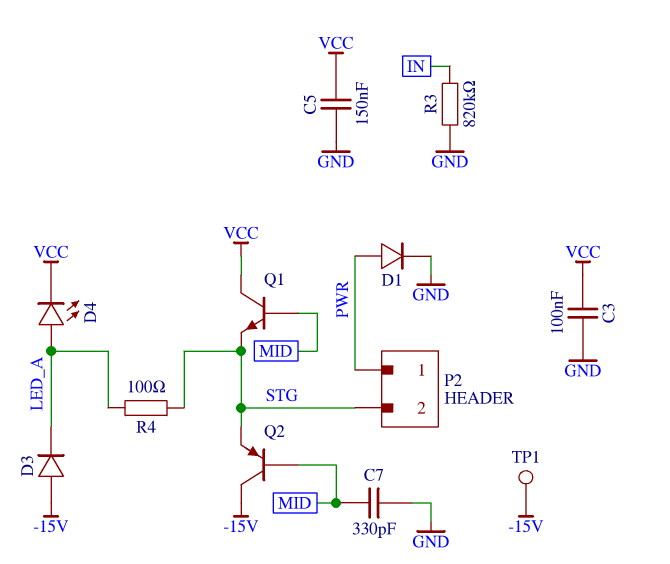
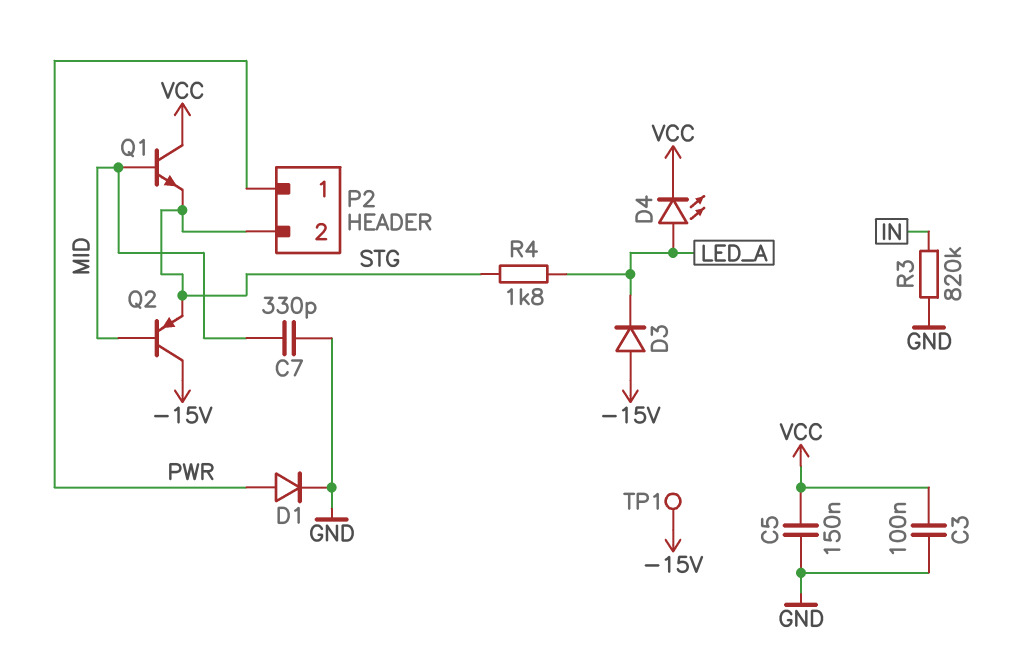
R4: 100 (LED_A, STG) -> 1.8k (LED_A, STG)

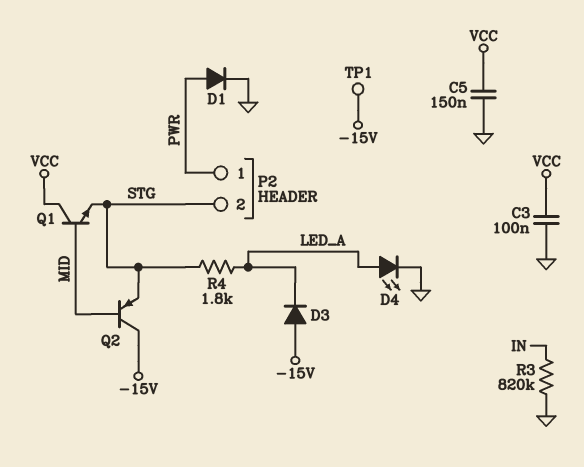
C7: 330pF (GND, MID) -> none
D4: LED (A LED_A, K VCC) -> LED (A LED_A, K GND)

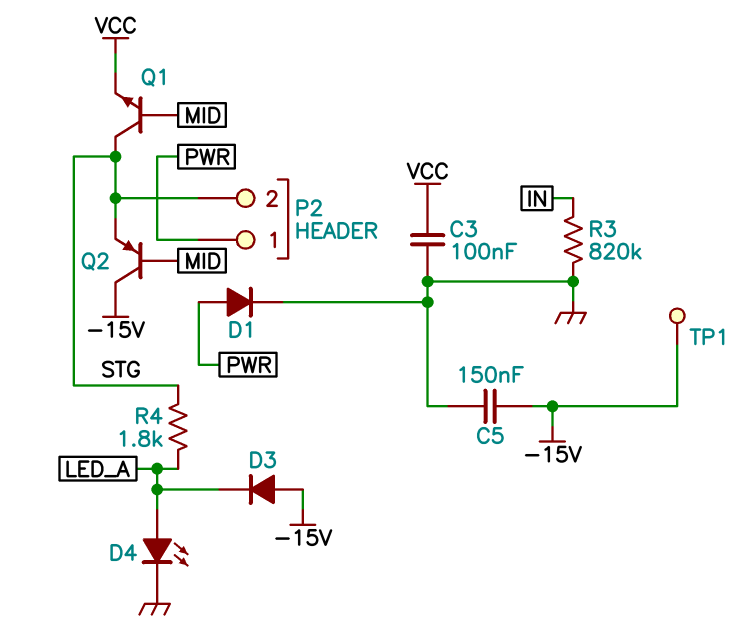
C5: 150nF (GND, VCC) -> 150nF (-15V, GND)
Q1: NPN (B MID, C VCC, E STG) -> NPN (B MID, C STG, E VCC)

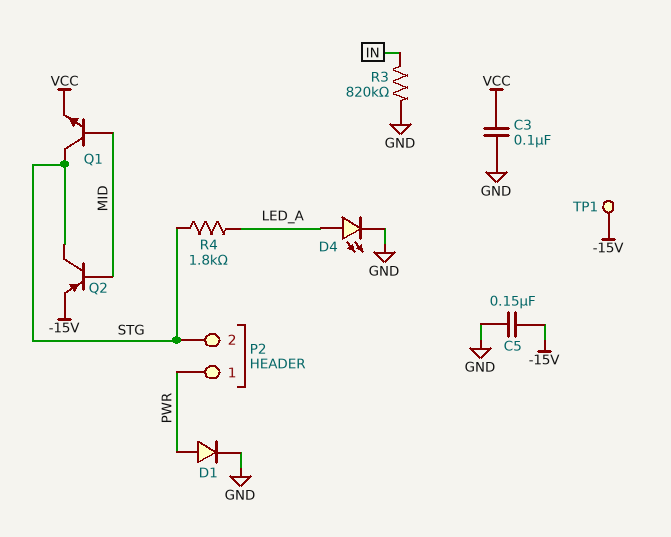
D3: diode (A -15V, K LED_A) -> none
Q2: PNP (B MID, C -15V, E STG) -> PNP (B MID, C STG, E -15V)

